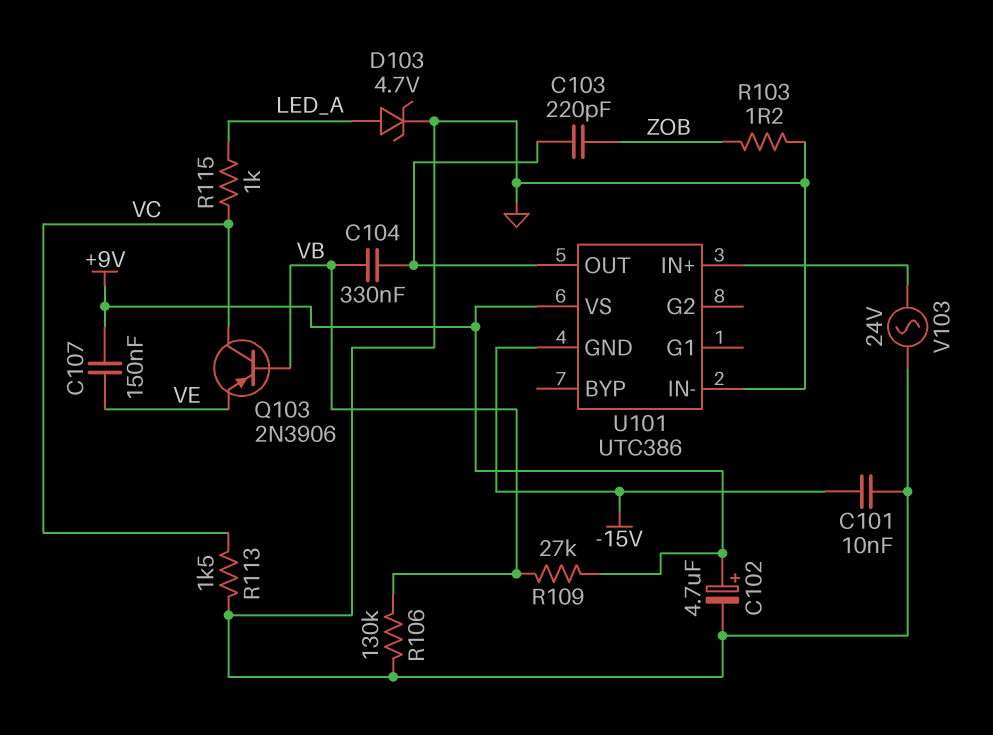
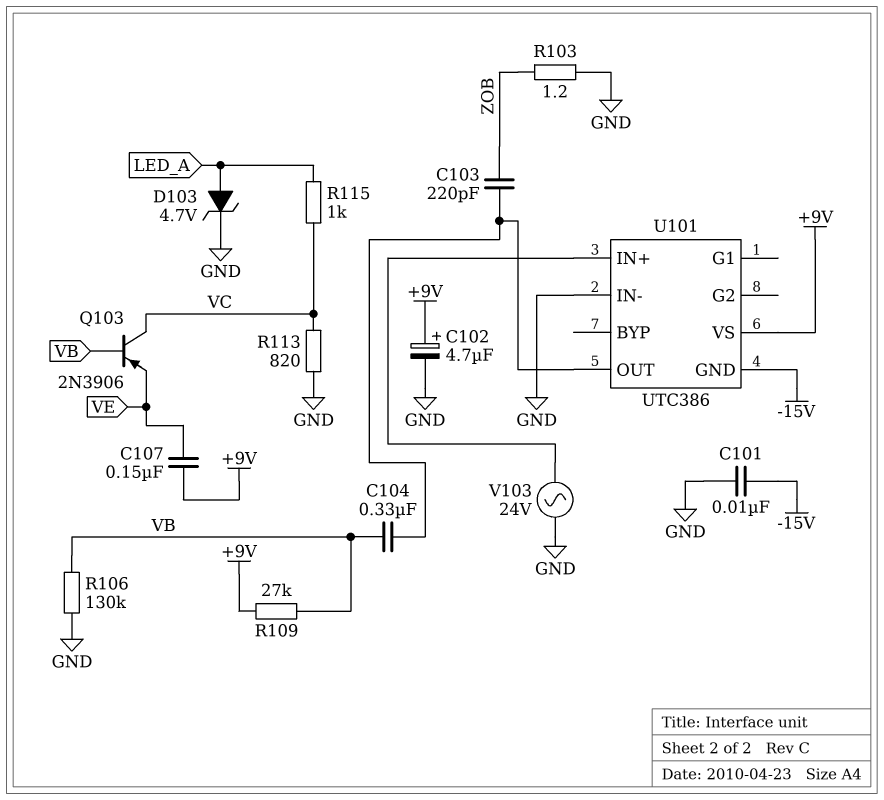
R113: 1.5k (GND, VC) -> 820 (GND, VC)

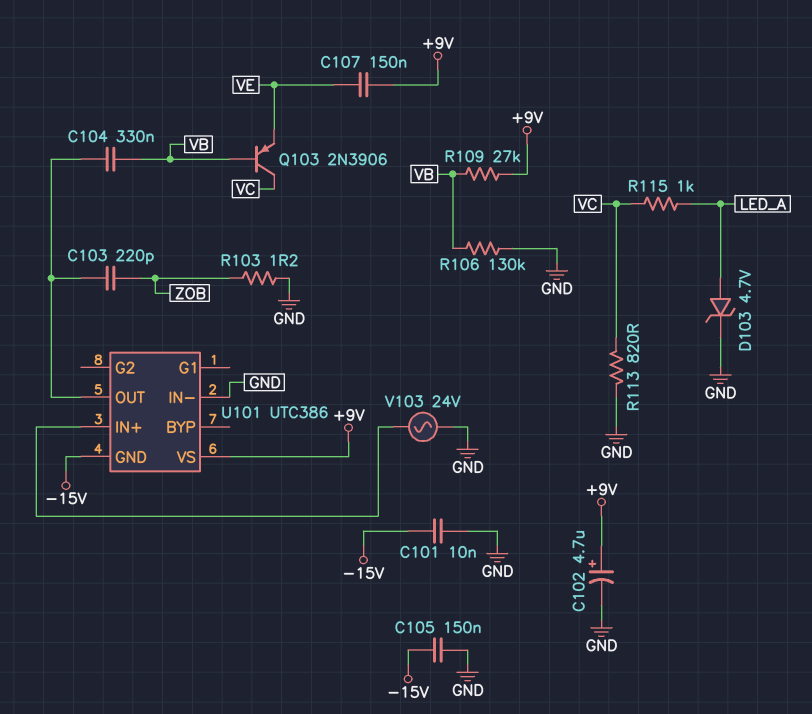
C105: none -> 150nF (-15V, GND)

